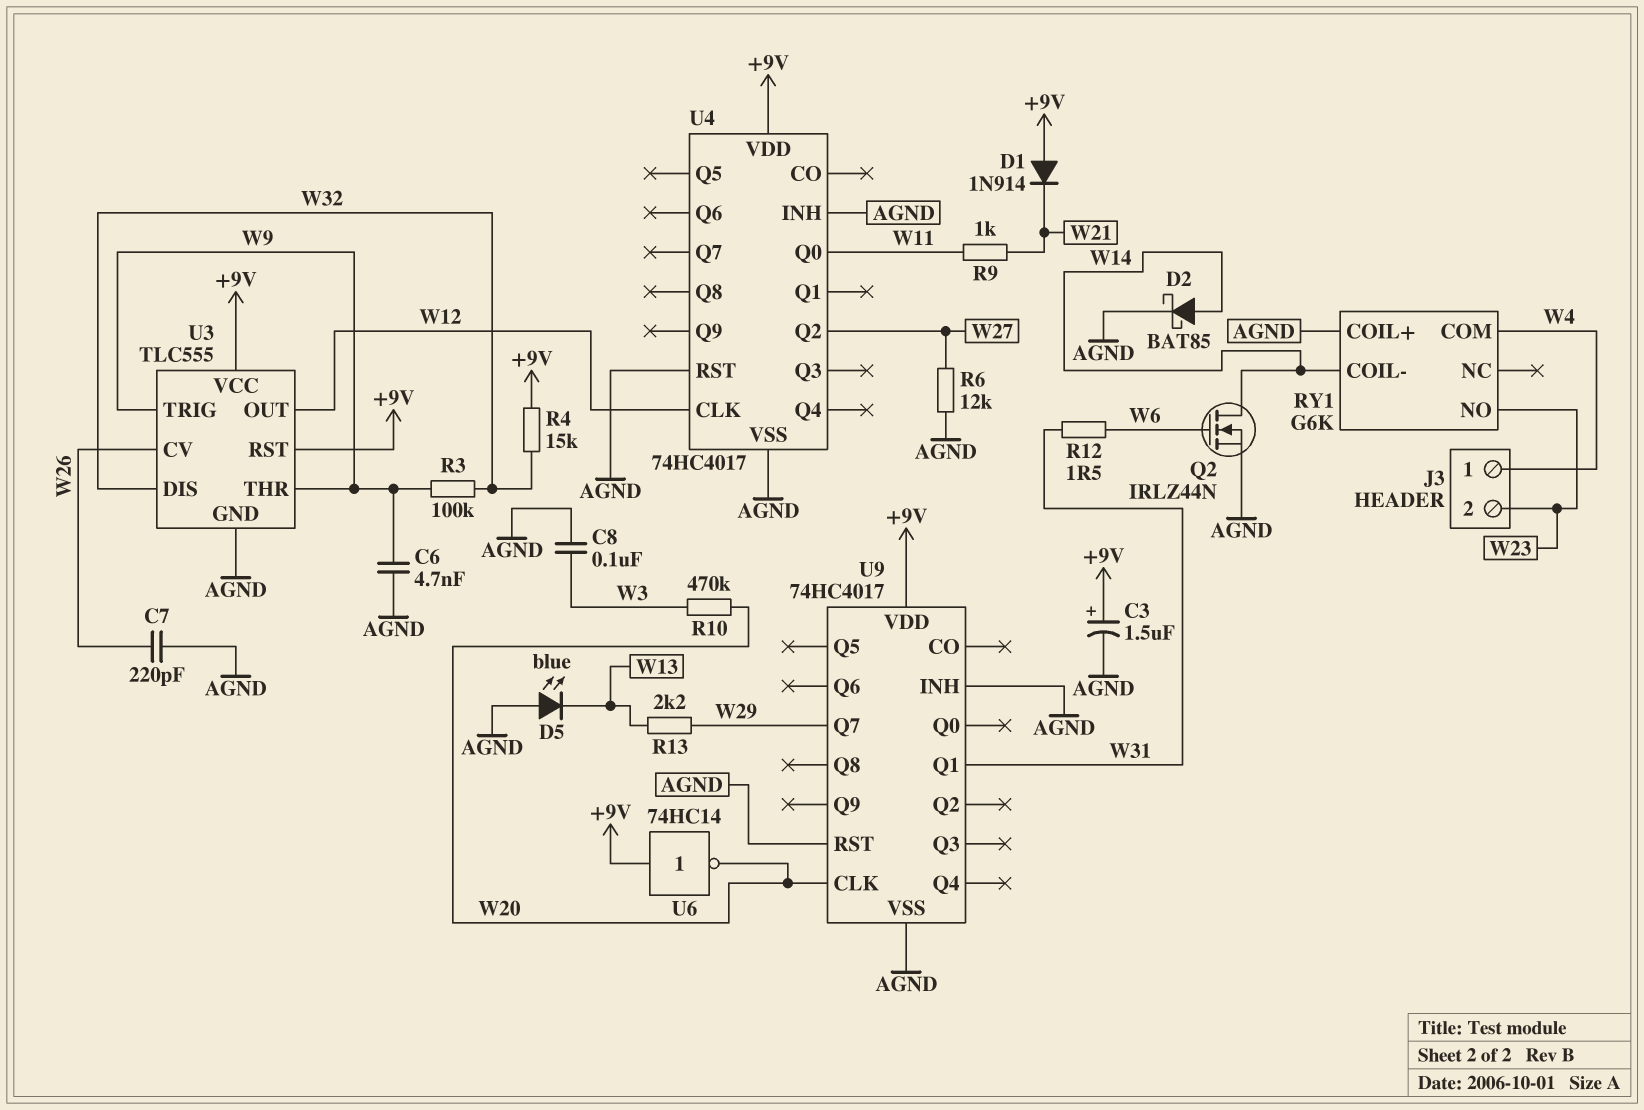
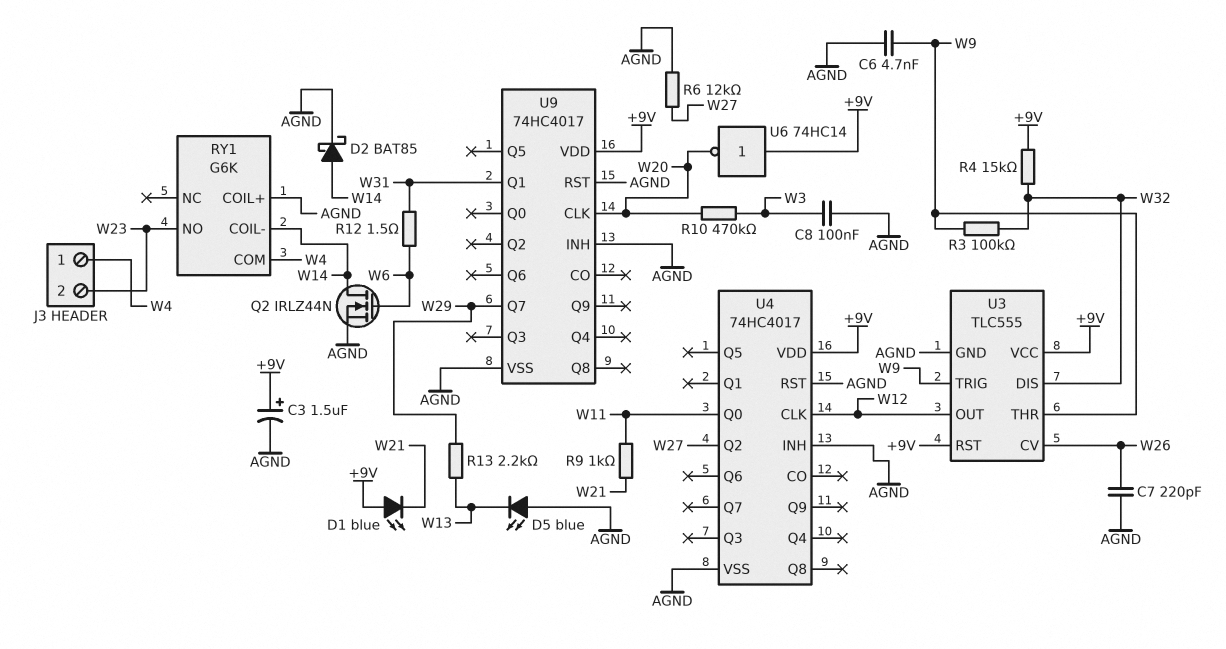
D1: diode 1N914 (A +9V, K W21) -> LED blue (A +9V, K W21)

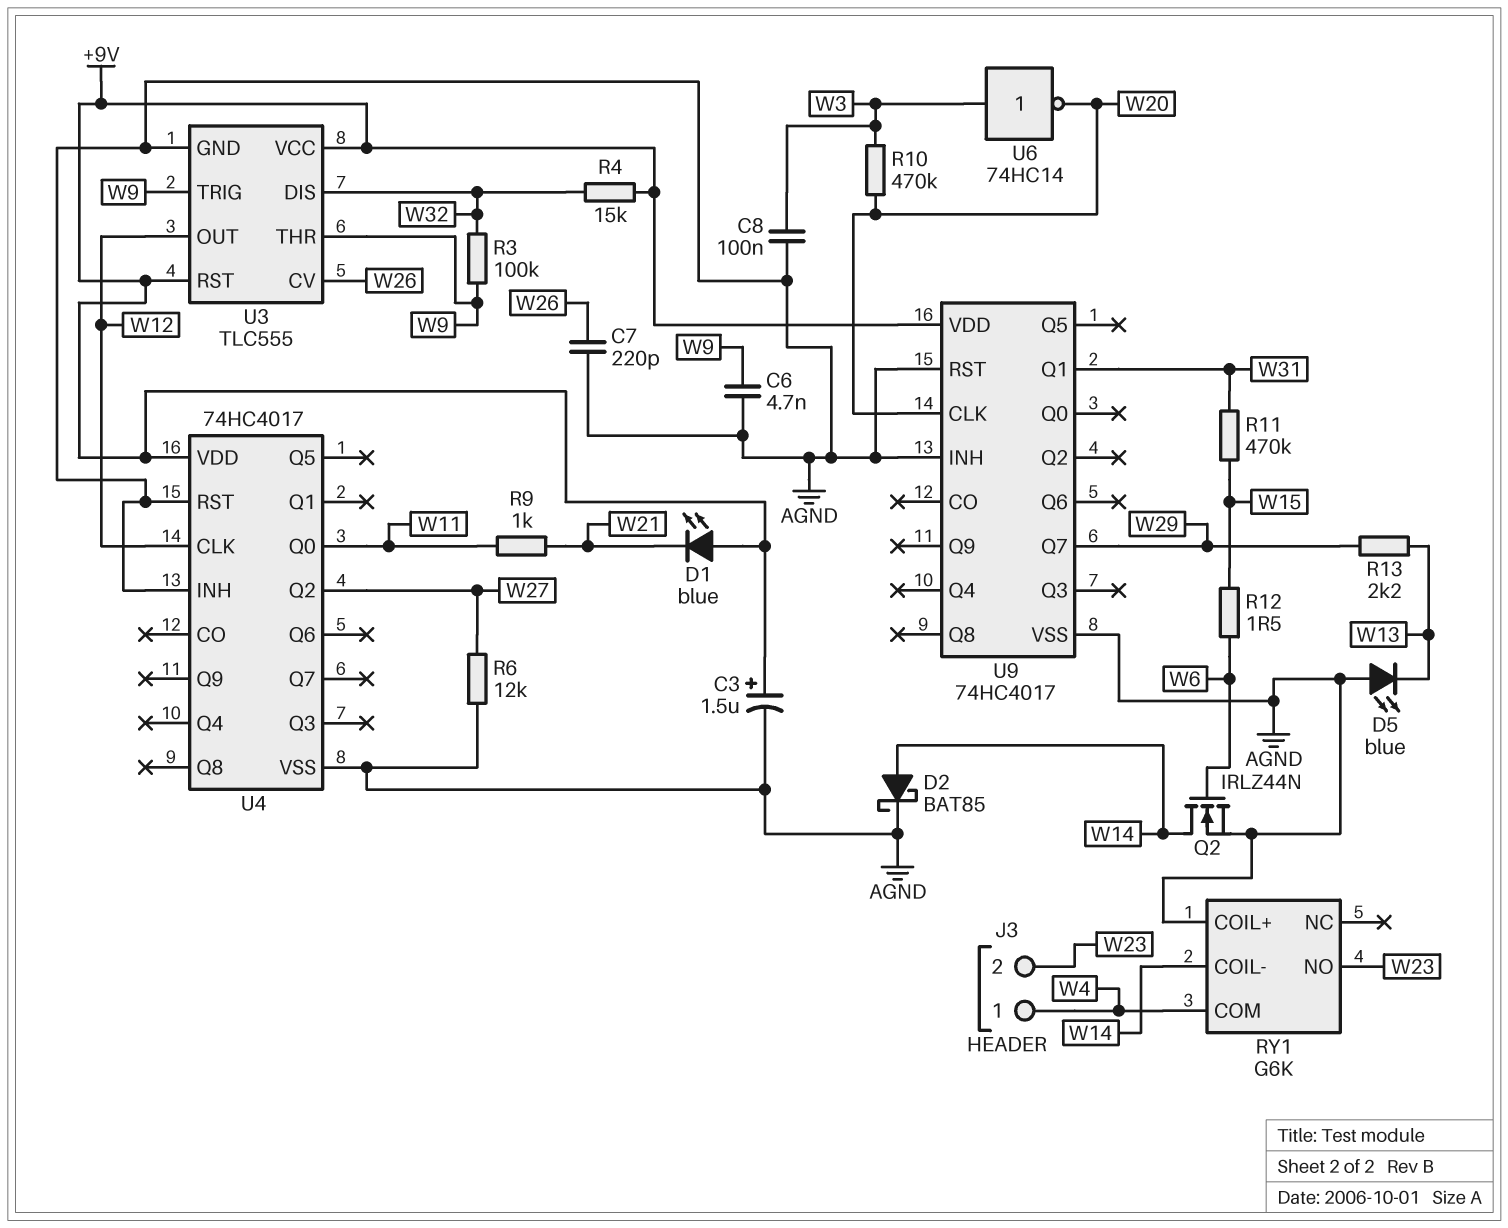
R11: none -> 470k (W15, W31)
R12: 1.5 (W6, W31) -> 1.5 (W6, W15)
U6: NOT 74HC14 (in +9V, out W20) -> NOT 74HC14 (in W3, out W20)

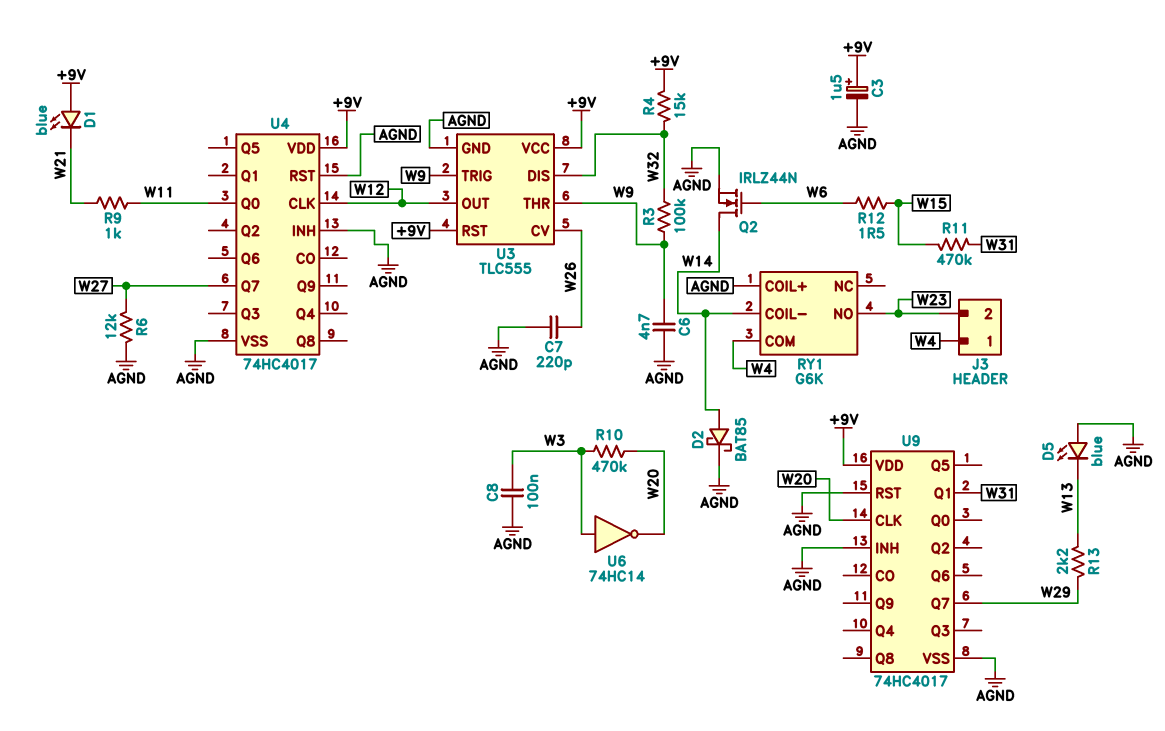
U4 pin Q2: W27 -> none
U4 pin Q7: none -> W27

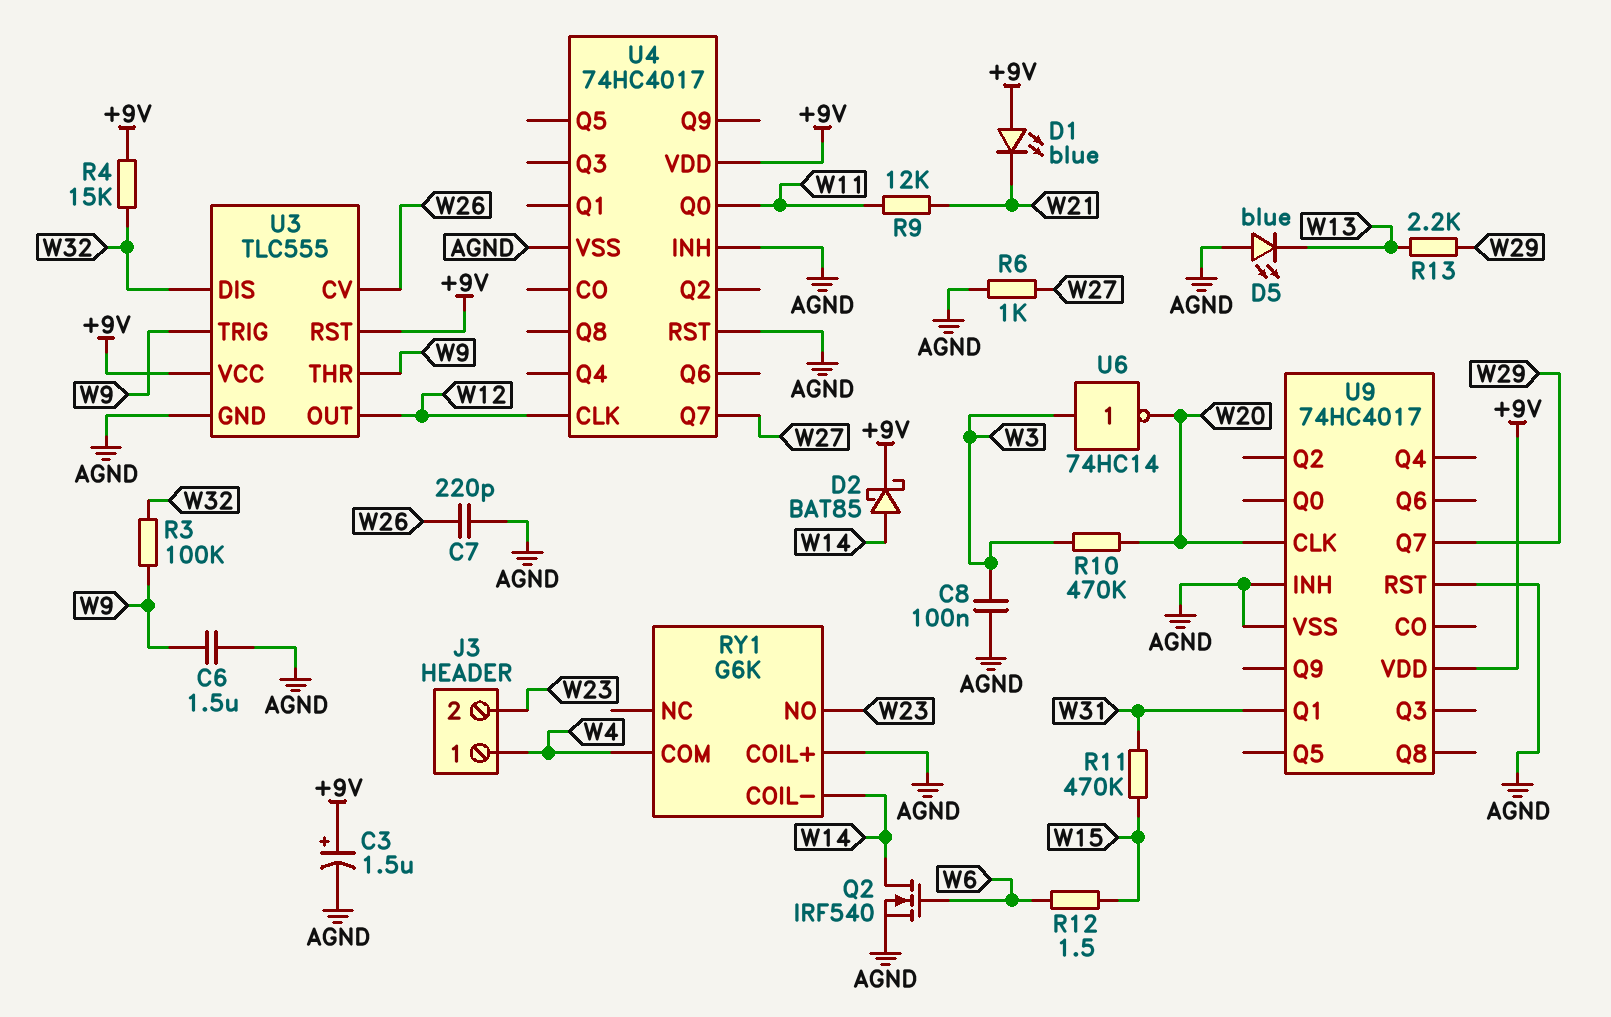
C6: 4.7nF (AGND, W9) -> 1.5uF (AGND, W9)
D2: schottky BAT85 (A W14, K AGND) -> schottky BAT85 (A W14, K +9V)
Q2: NMOS IRLZ44N (G W6, D W14, S AGND) -> NMOS IRF540 (G W6, D W14, S AGND)
R6: 12k (AGND, W27) -> 1k (AGND, W27)
R9: 1k (W11, W21) -> 12k (W11, W21)

